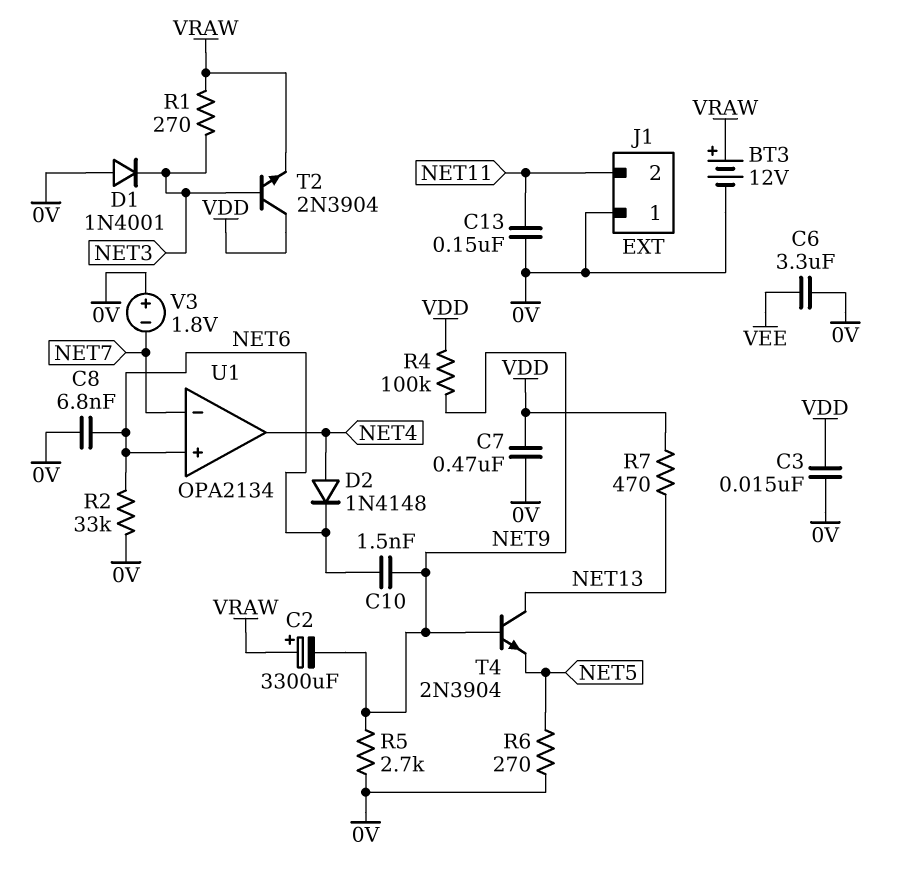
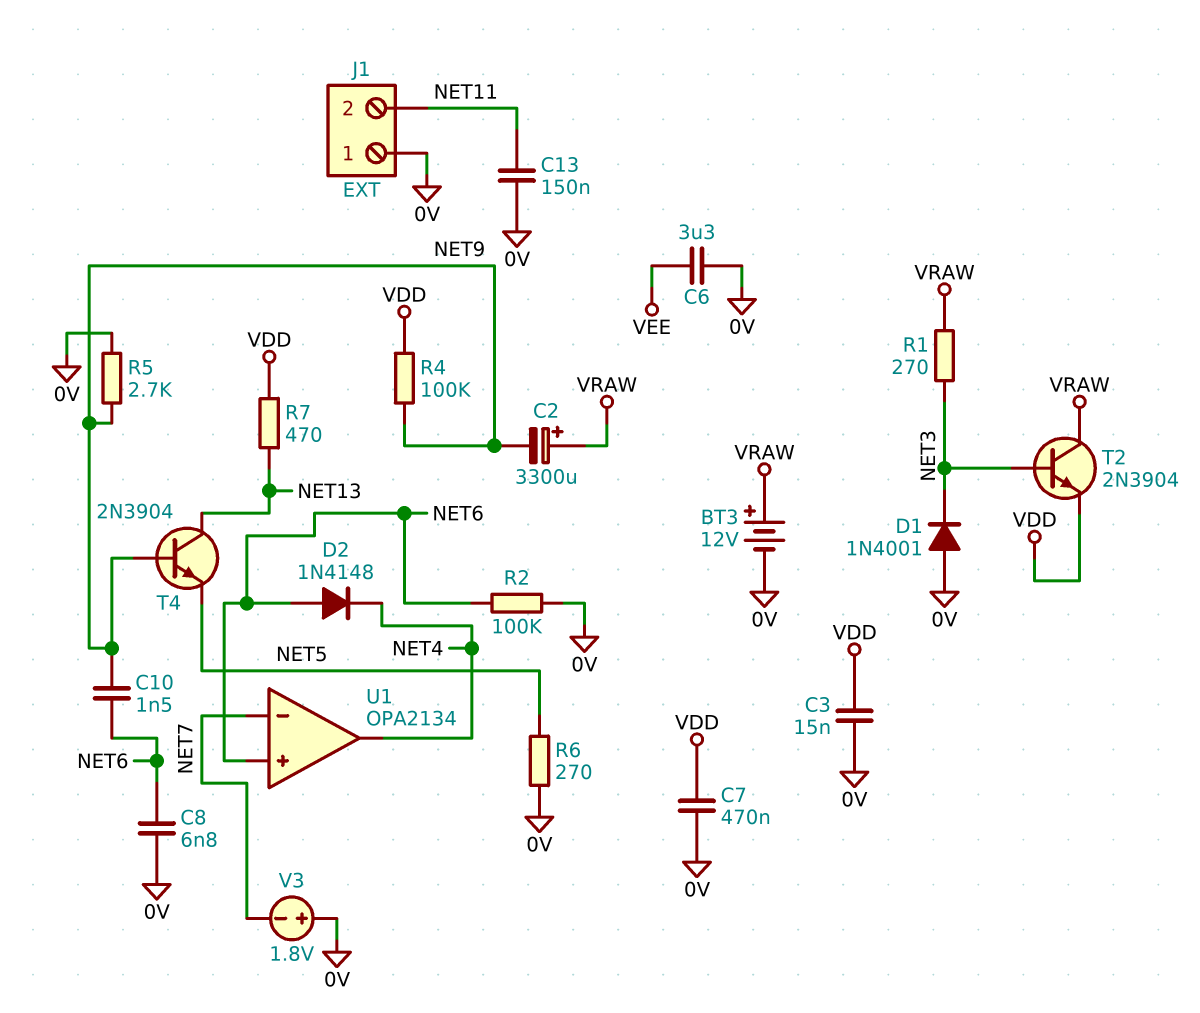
D2: diode 1N4148 (A NET4, K NET6) -> diode 1N4148 (A NET6, K NET4)
R2: 33k (0V, NET6) -> 100k (0V, NET6)
T2: NPN 2N3904 (B NET3, C VDD, E VRAW) -> NPN 2N3904 (B NET3, C VRAW, E VDD)

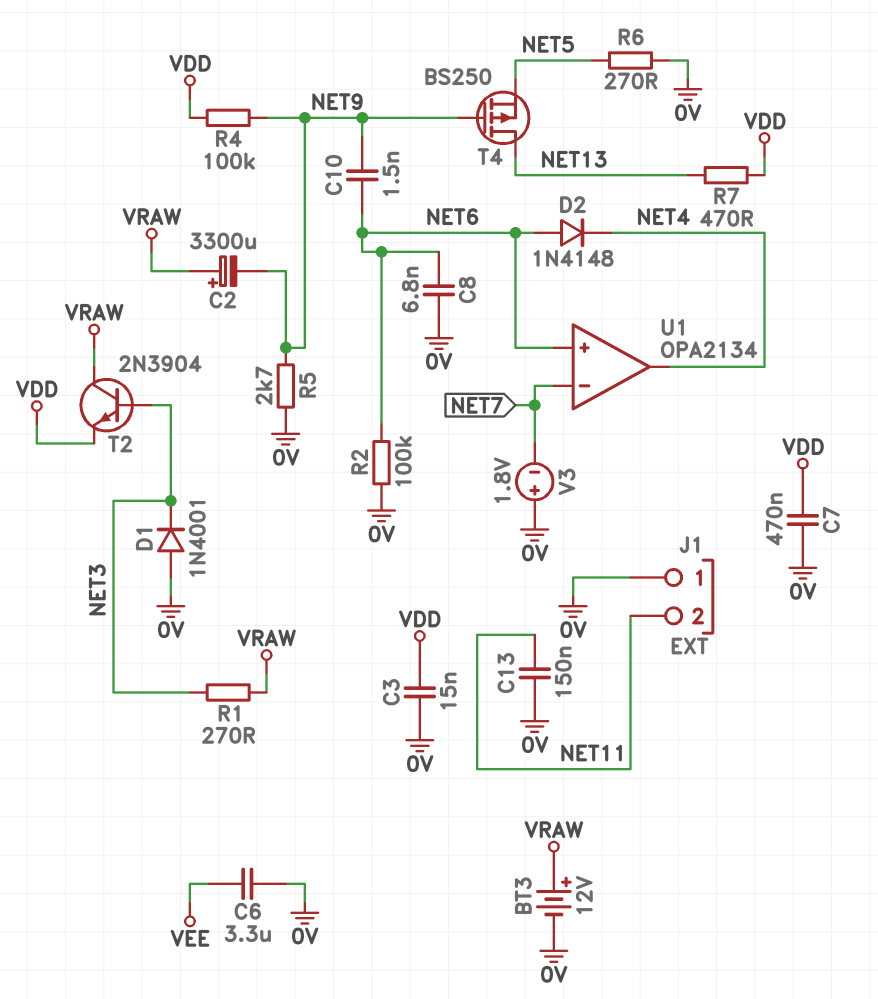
T4: NPN 2N3904 (B NET9, C NET13, E NET5) -> PMOS BS250 (G NET9, D NET13, S NET5)

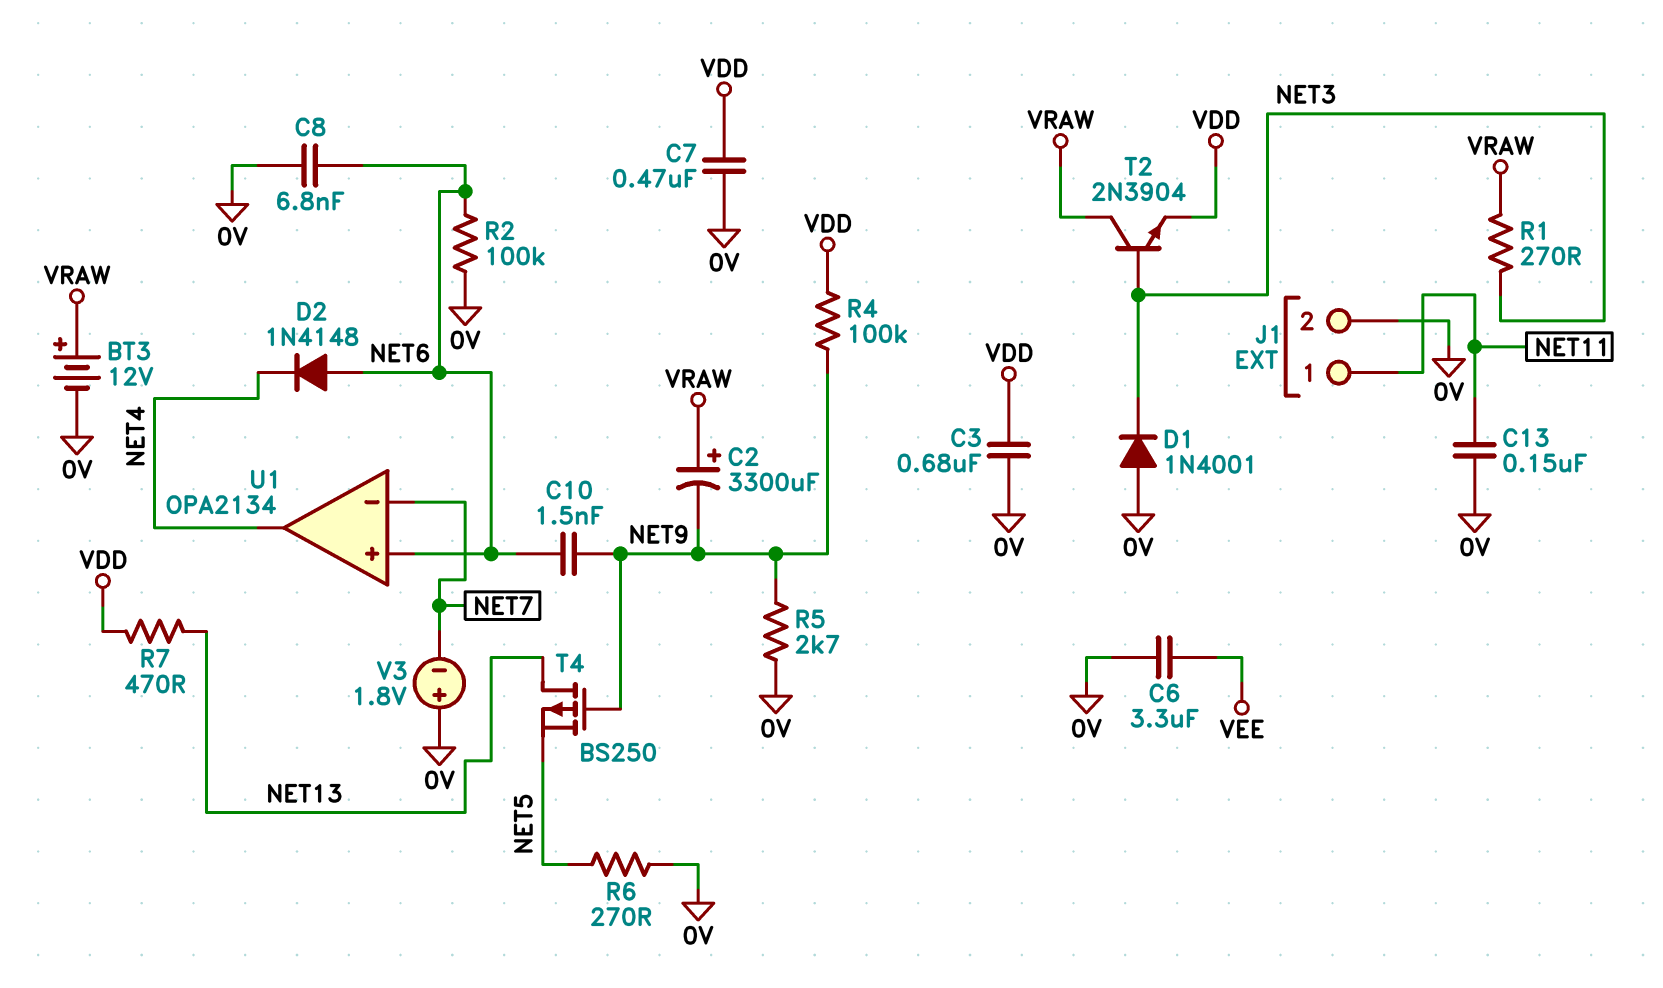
C3: 15nF (0V, VDD) -> 680nF (0V, VDD)
J1 pin 1: 0V -> NET11
J1 pin 2: NET11 -> 0V

